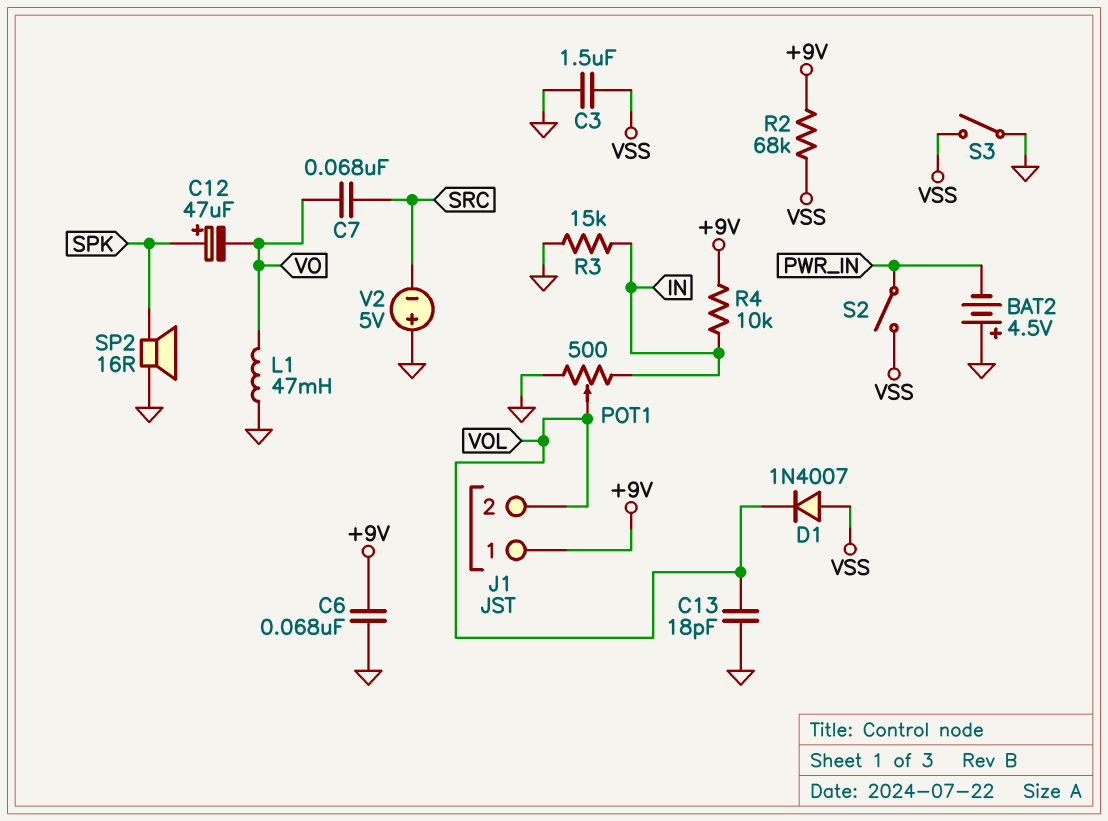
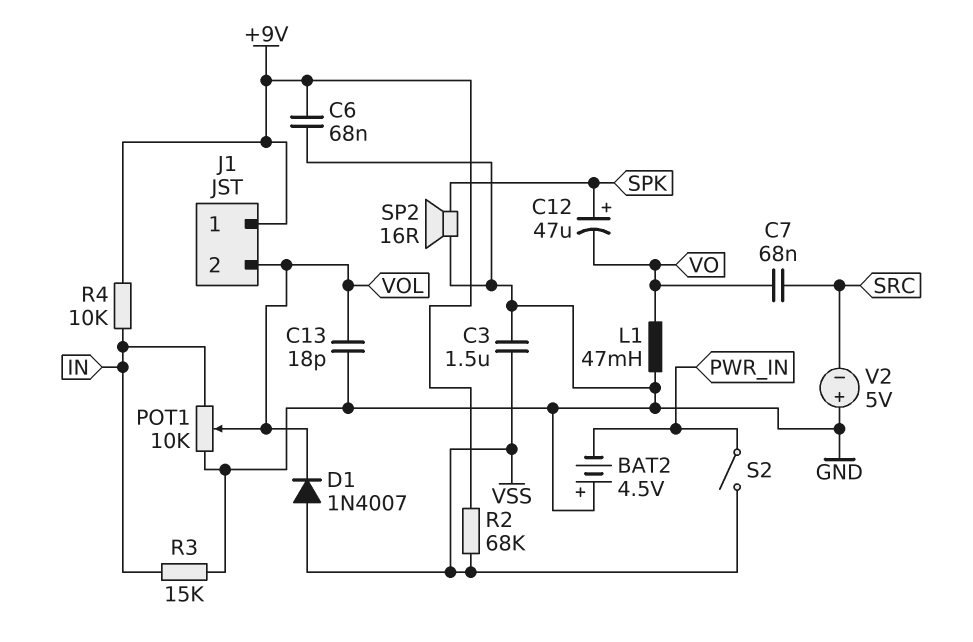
POT1: 500 (GND, IN, wiper VOL) -> 10k (GND, IN, wiper VOL)
S3: switch (GND, VSS) -> none

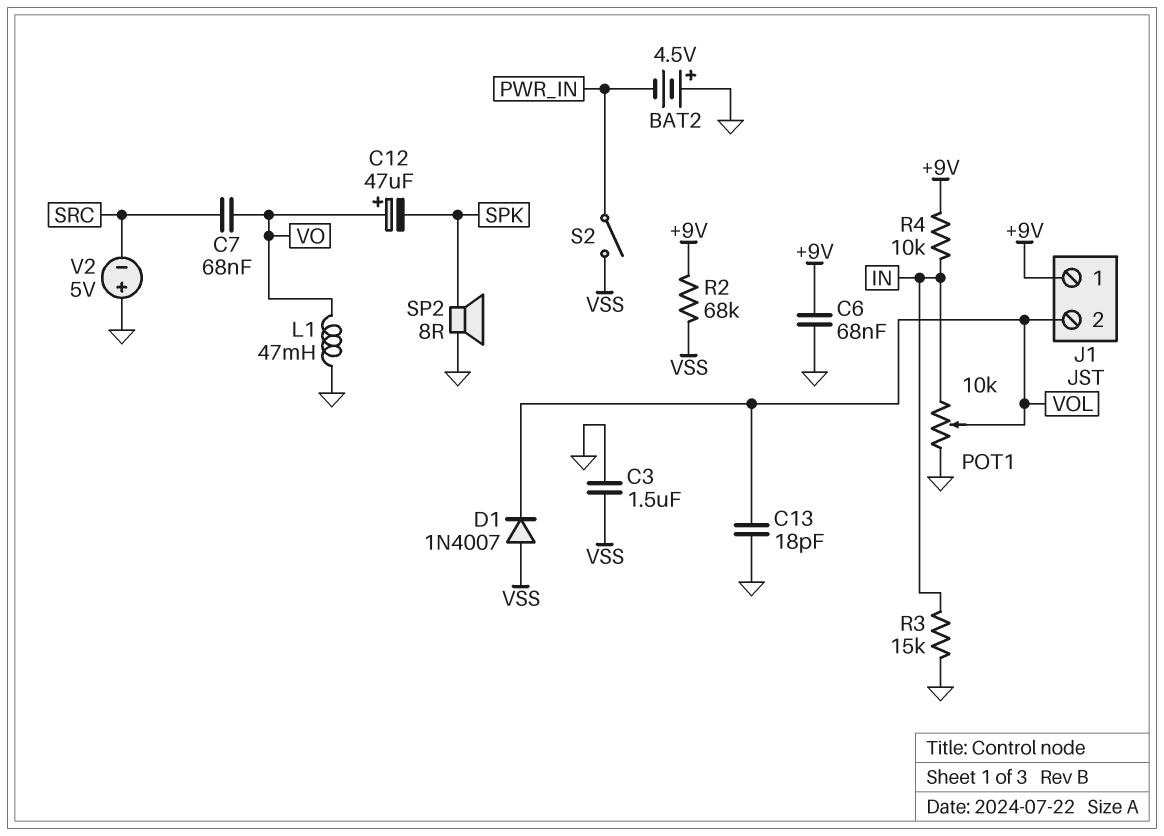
C12: 47uF (plus SPK, minus VO) -> 47uF (plus VO, minus SPK)
SP2: speaker 16R (GND, SPK) -> speaker 8R (GND, SPK)

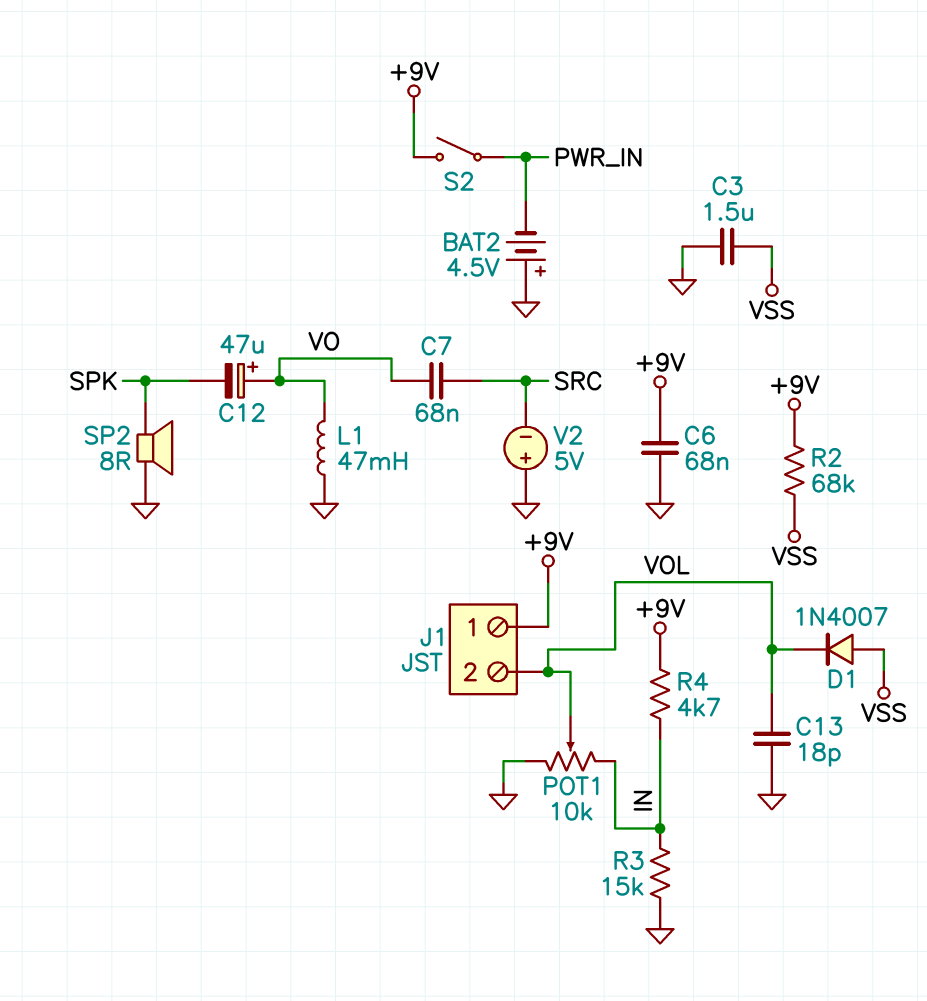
R4: 10k (+9V, IN) -> 4.7k (+9V, IN)
S2: switch (PWR_IN, VSS) -> switch (+9V, PWR_IN)

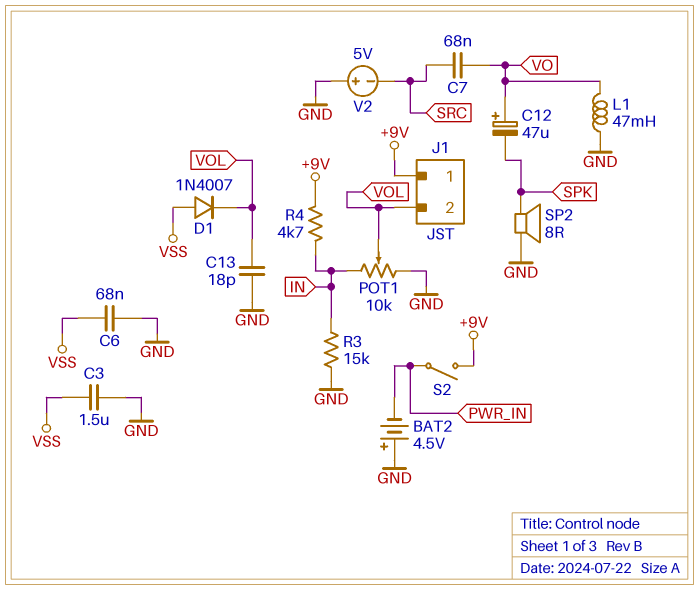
C6: 68nF (+9V, GND) -> 68nF (GND, VSS)
R2: 68k (+9V, VSS) -> none

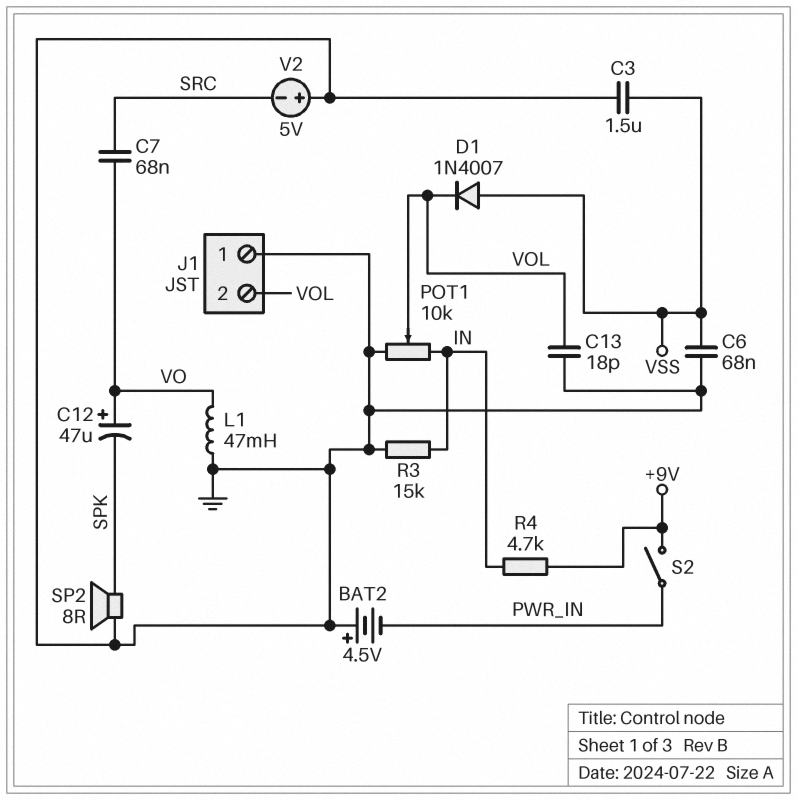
J1 pin 1: +9V -> GND

